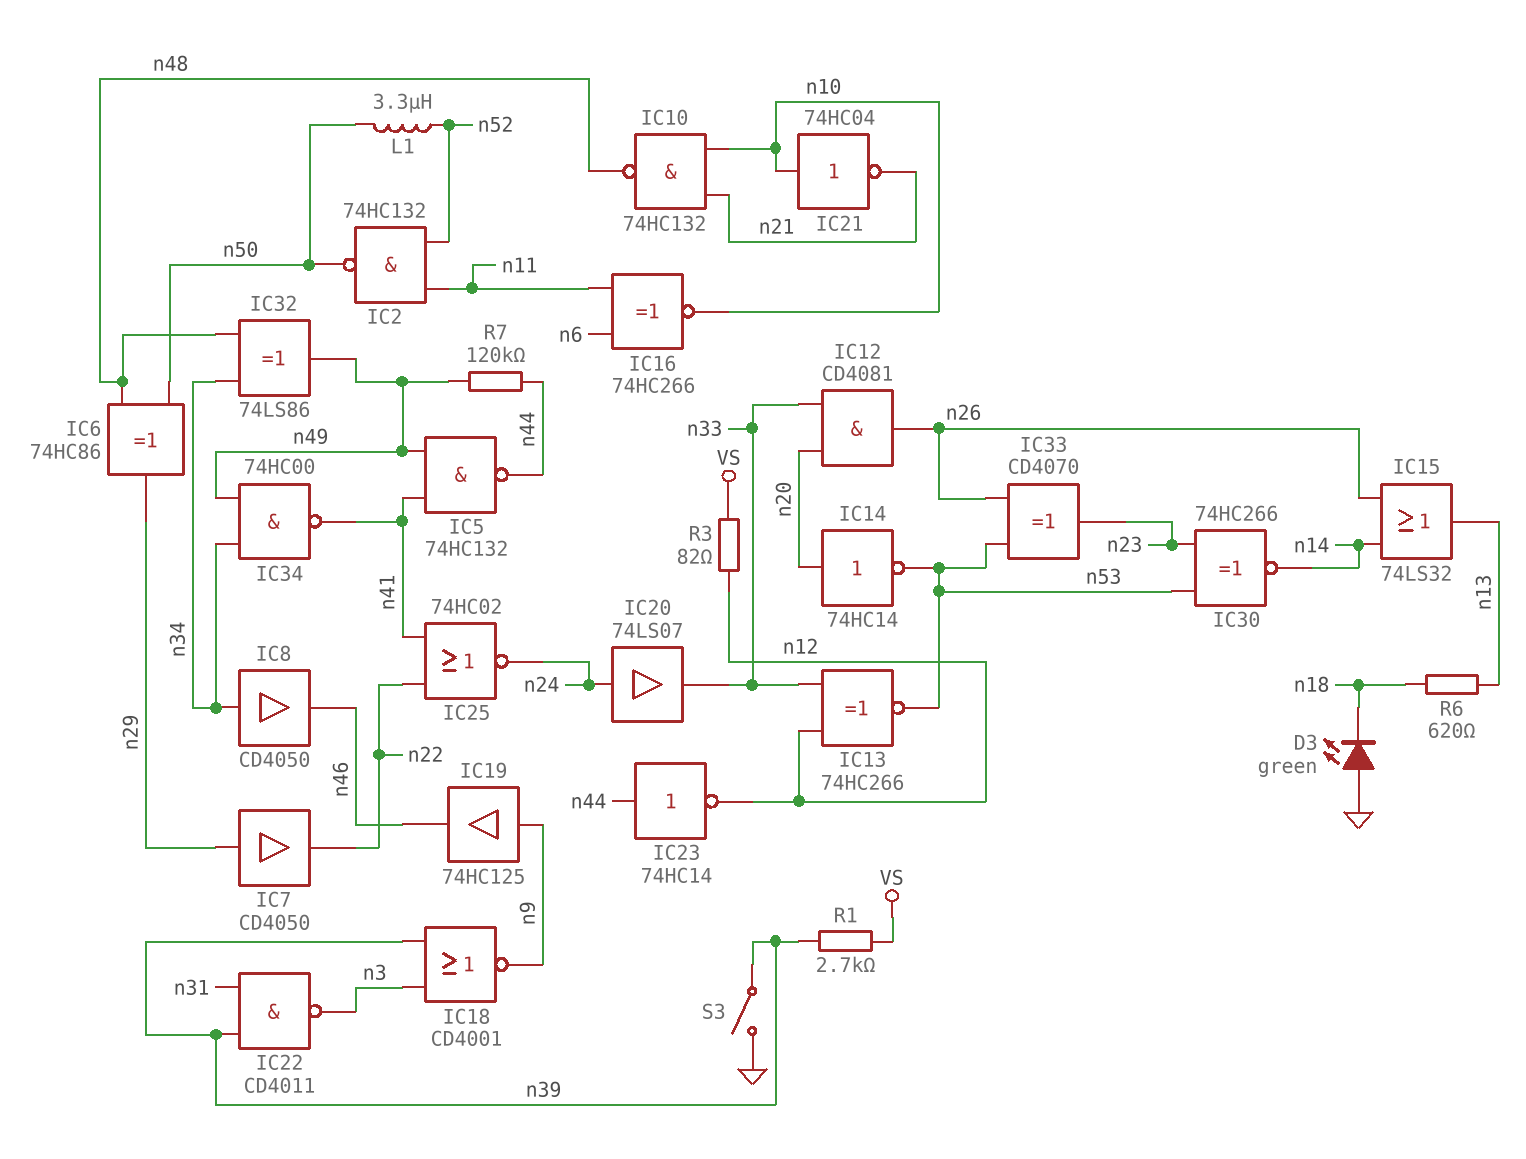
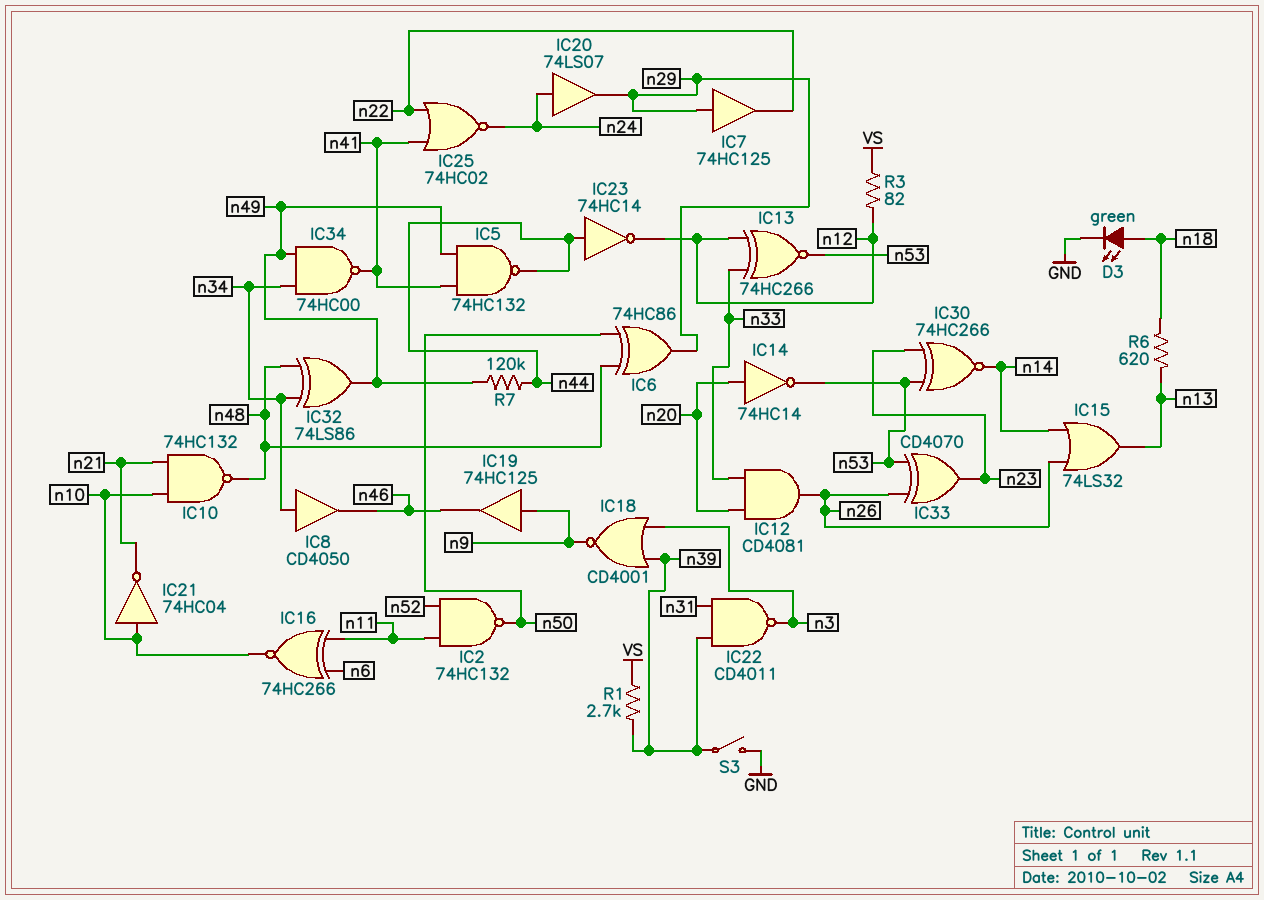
D3: LED green (A GND, K n18) -> LED green (A n18, K GND)
IC7: buffer CD4050 (in n29, out n22) -> buffer 74HC125 (in n29, out n22)
IC20: buffer 74LS07 (in n24, out n33) -> buffer 74LS07 (in n24, out n29)
L1: 3.3uH (n50, n52) -> none

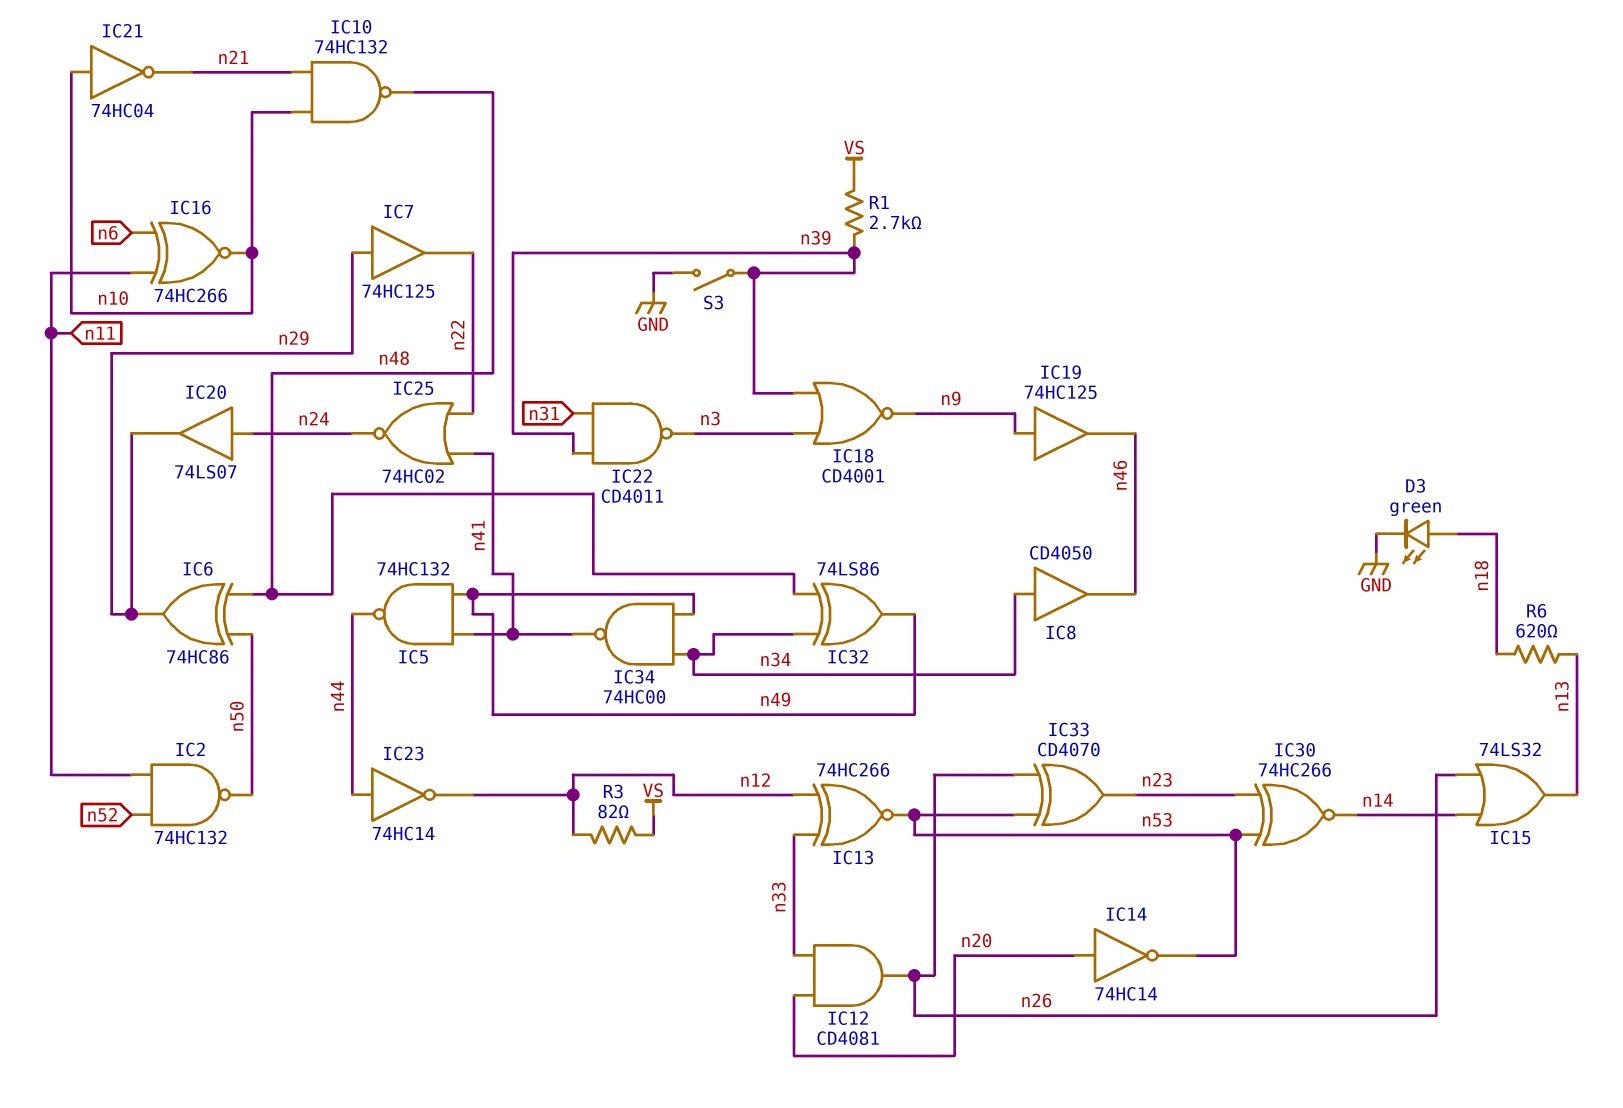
R7: 120k (n44, n49) -> none

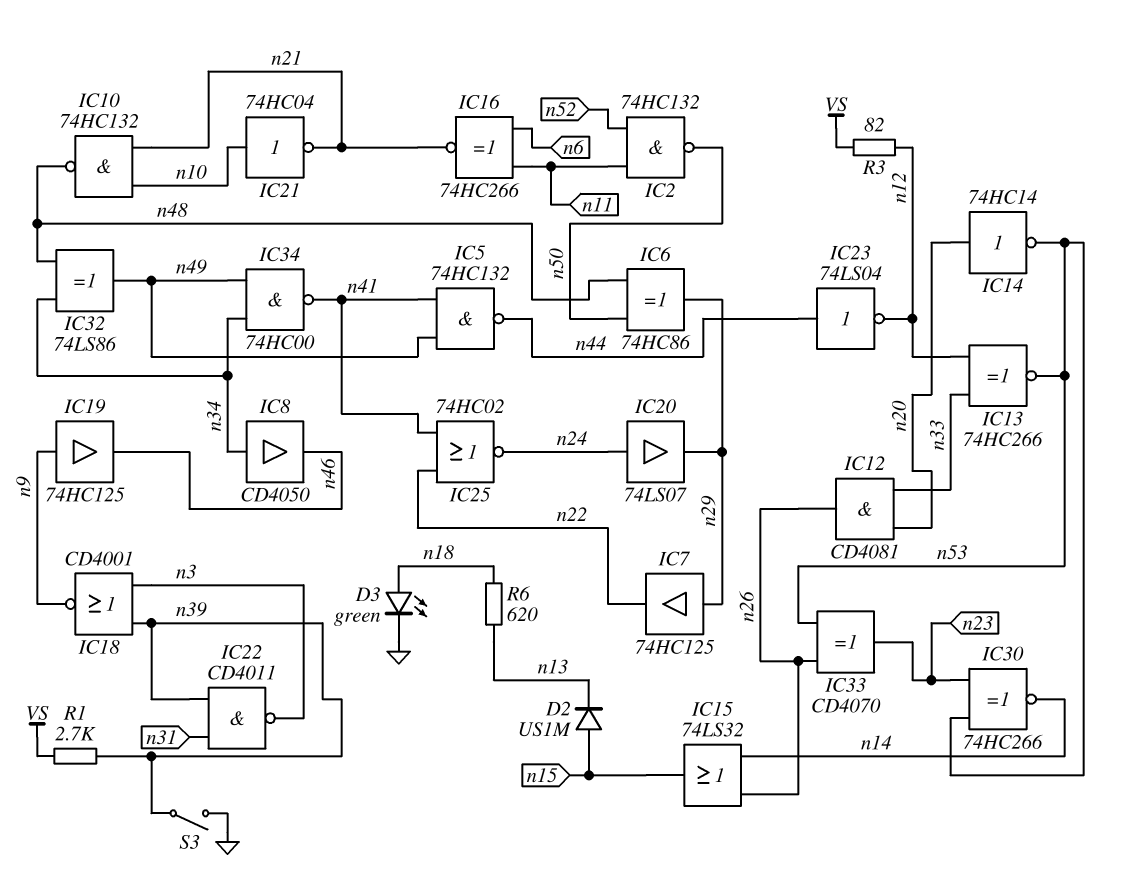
D2: none -> diode US1M (A n15, K n13)
IC15: OR 74LS32 (in n14, in n26, out n13) -> OR 74LS32 (in n14, in n26, out n15)
IC16: XNOR 74HC266 (in n6, in n11, out n10) -> XNOR 74HC266 (in n6, in n11, out n21)
IC23: NOT 74HC14 (in n44, out n12) -> NOT 74LS04 (in n44, out n12)

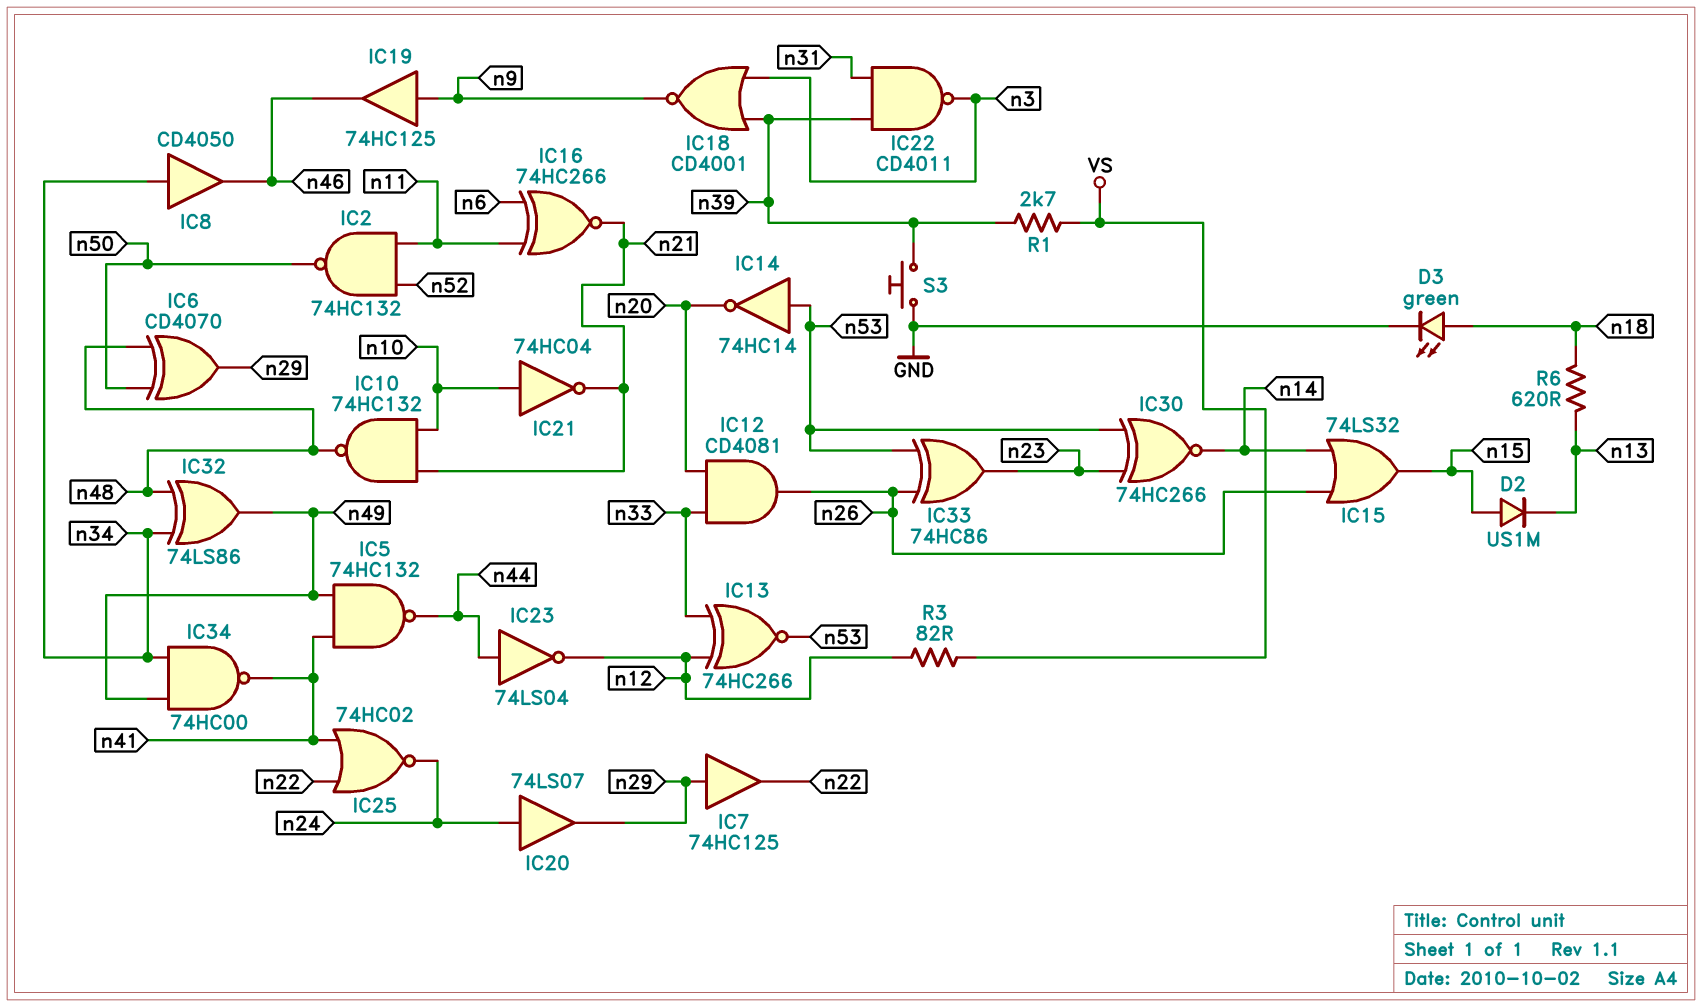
IC6: XOR 74HC86 (in n48, in n50, out n29) -> XOR CD4070 (in n48, in n50, out n29)
IC14: NOT 74HC14 (in n20, out n53) -> NOT 74HC14 (in n53, out n20)
IC33: XOR CD4070 (in n26, in n53, out n23) -> XOR 74HC86 (in n26, in n53, out n23)
S3: switch (GND, n39) -> button (GND, n39)

